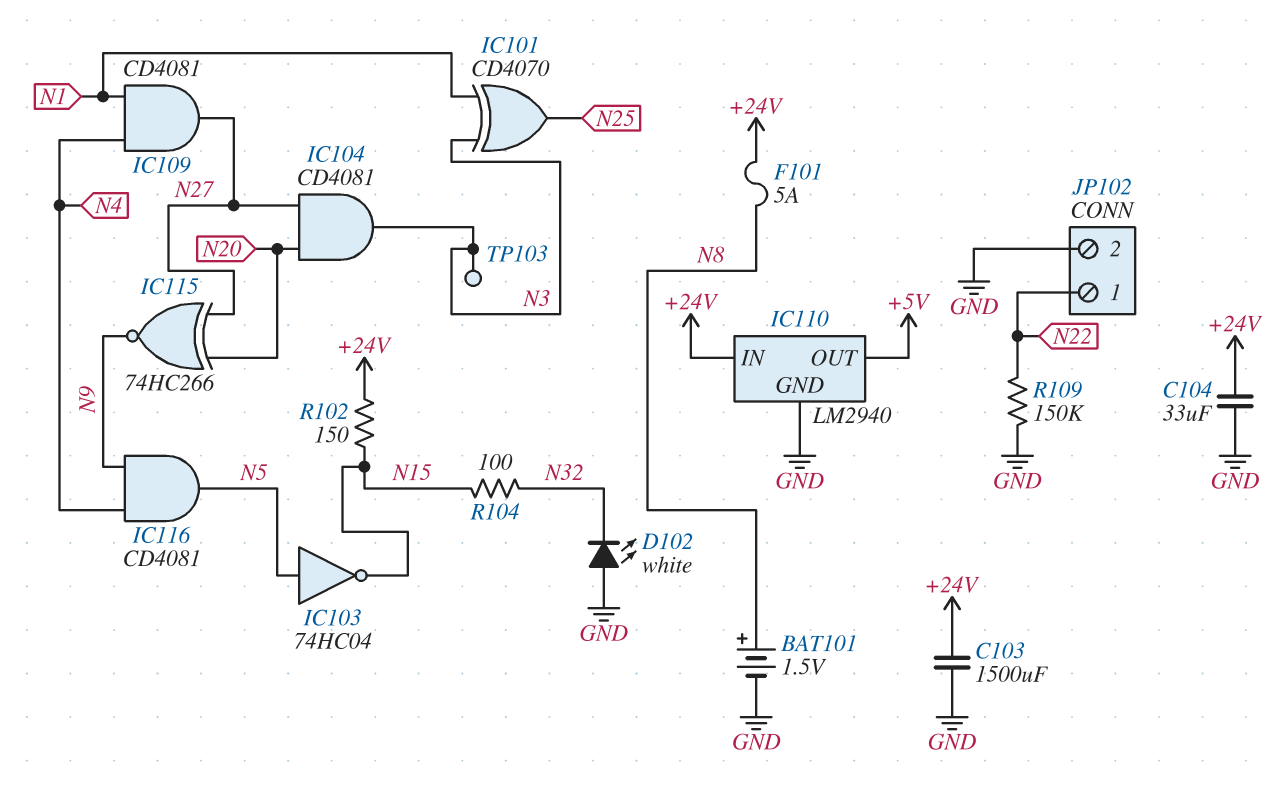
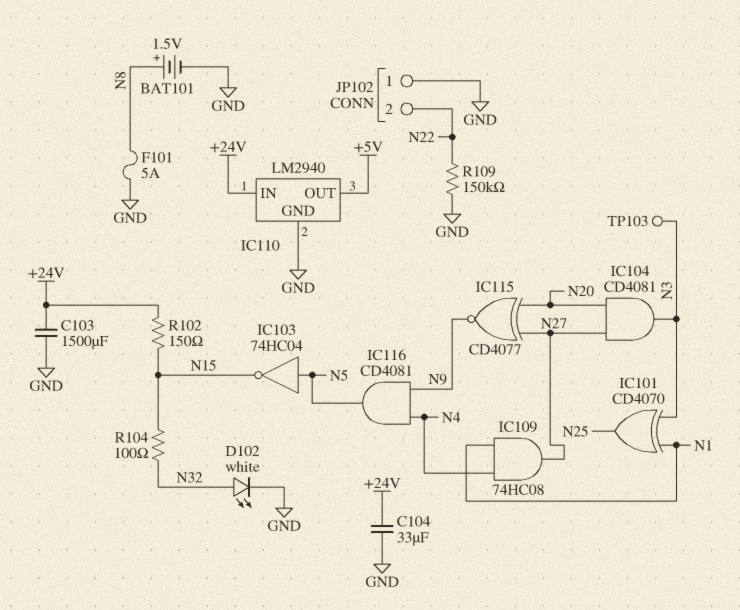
D102: LED white (A GND, K N32) -> LED white (A N32, K GND)
F101: 5A (+24V, N8) -> 5A (GND, N8)
IC109: AND CD4081 (in N1, in N4, out N27) -> AND 74HC08 (in N1, in N4, out N27)
IC115: XNOR 74HC266 (in N20, in N27, out N9) -> XNOR CD4077 (in N20, in N27, out N9)
JP102 pin 1: N22 -> GND
JP102 pin 2: GND -> N22

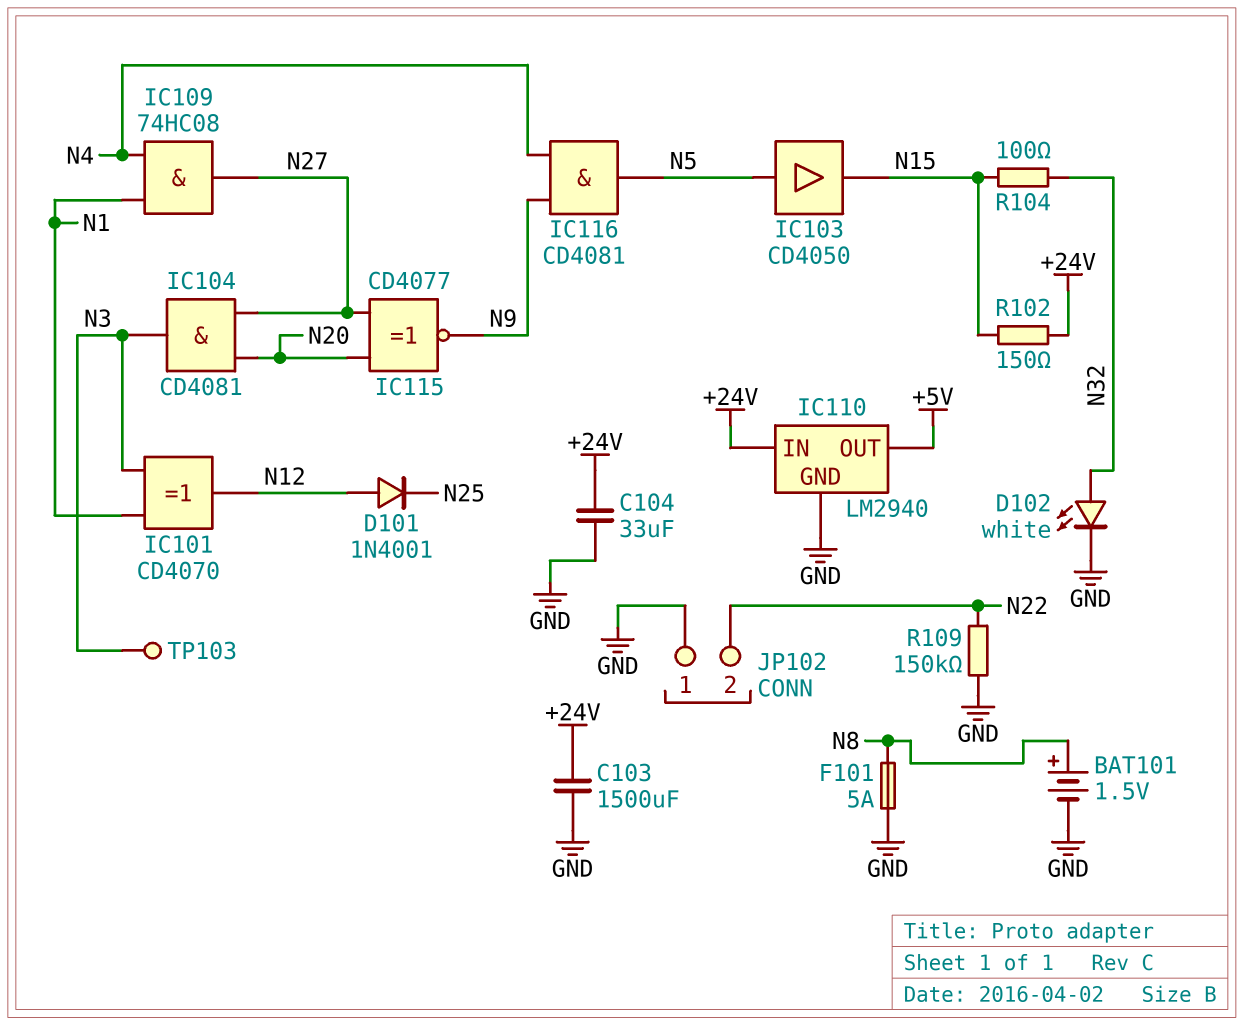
D101: none -> diode 1N4001 (A N12, K N25)
IC101: XOR CD4070 (in N1, in N3, out N25) -> XOR CD4070 (in N1, in N3, out N12)
IC103: NOT 74HC04 (in N5, out N15) -> buffer CD4050 (in N5, out N15)

